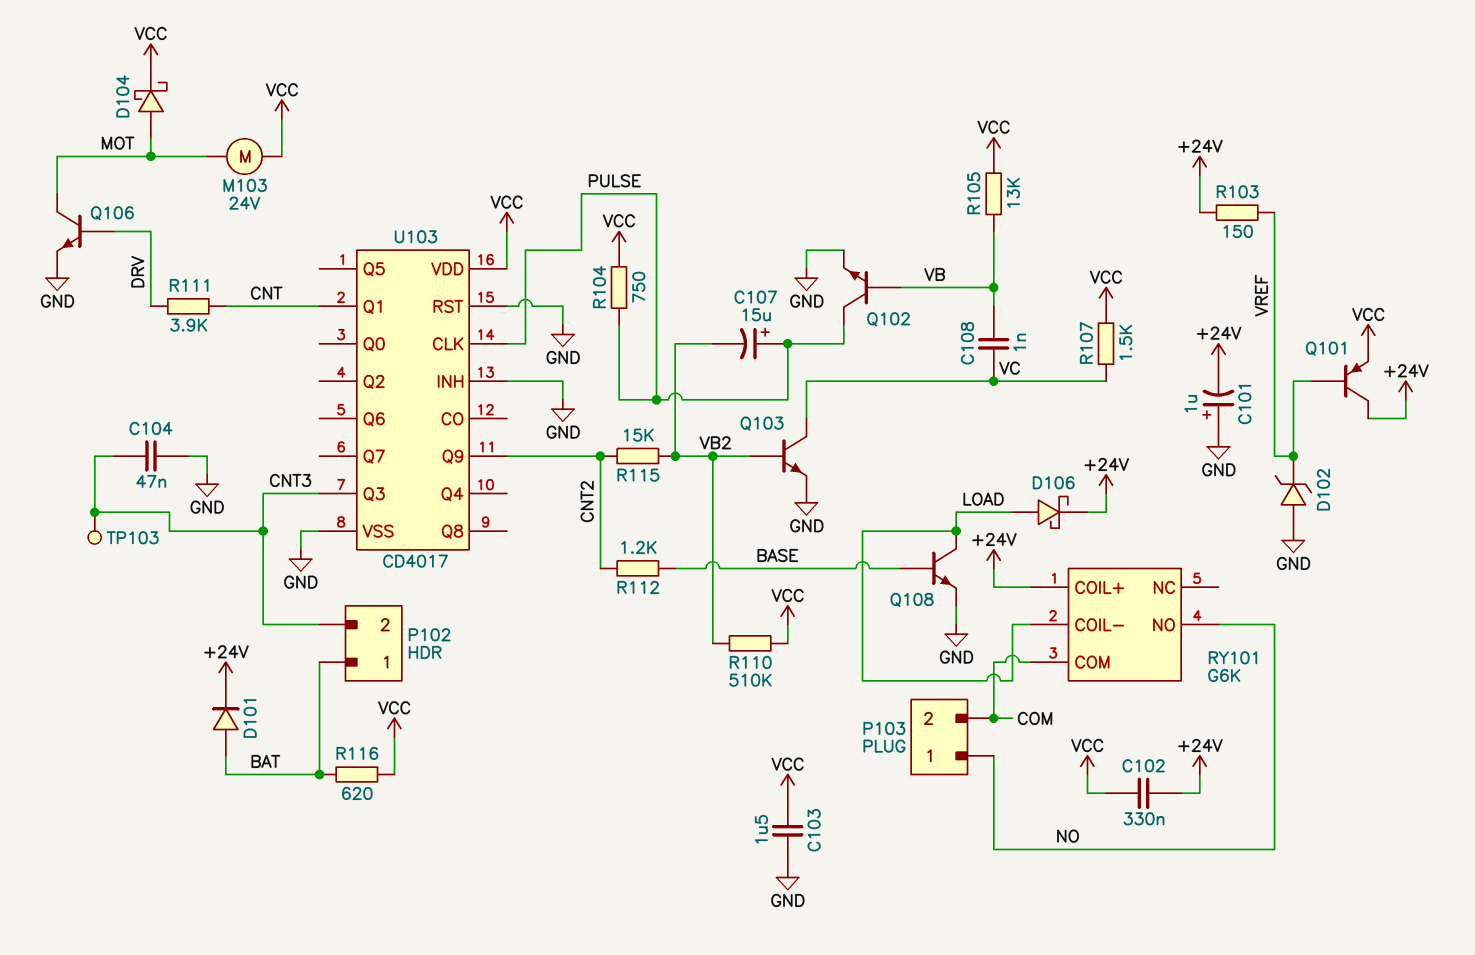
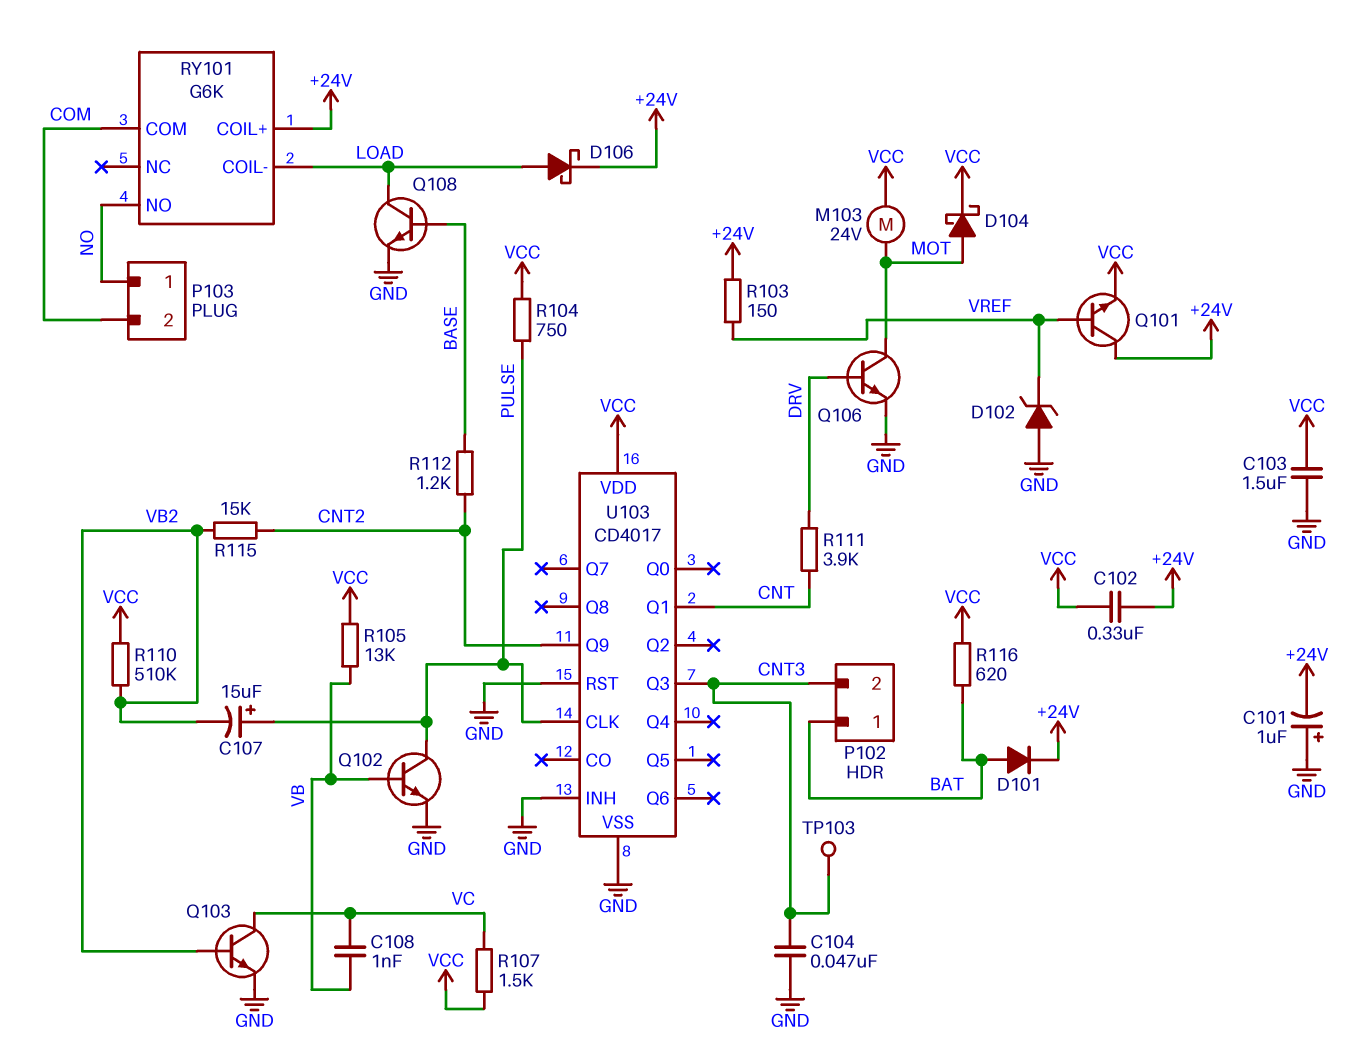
Q101: PNP (B VREF, C +24V, E VCC) -> NPN (B VREF, C +24V, E VCC)

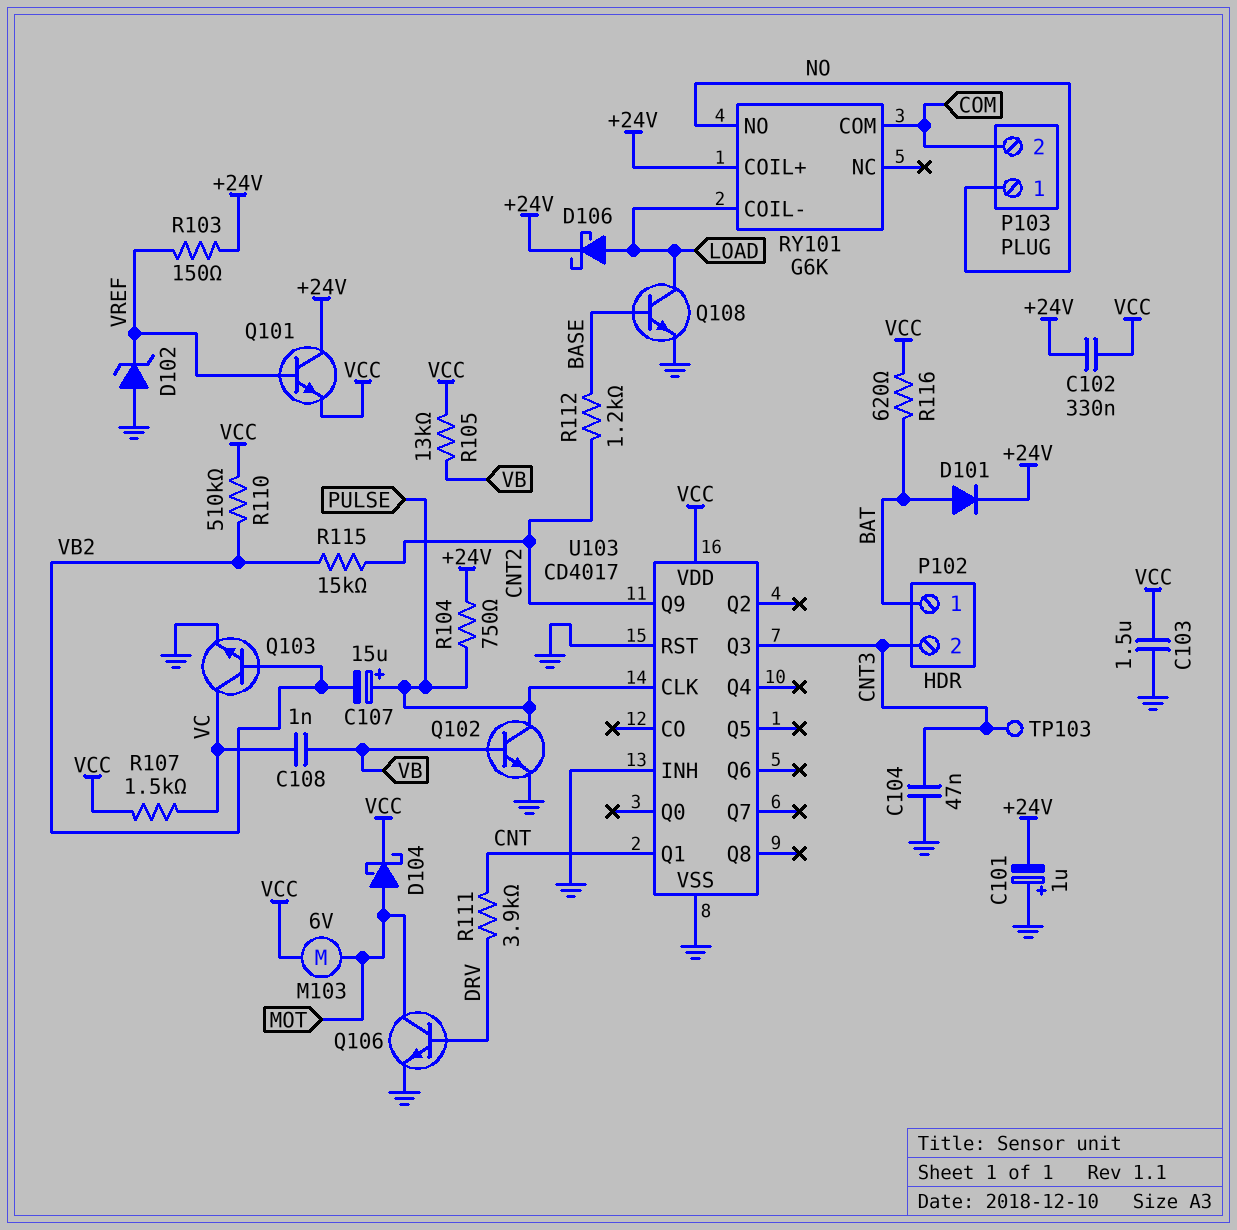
M103: motor 24V (MOT, VCC) -> motor 6V (MOT, VCC)
R104: 750 (PULSE, VCC) -> 750 (+24V, PULSE)

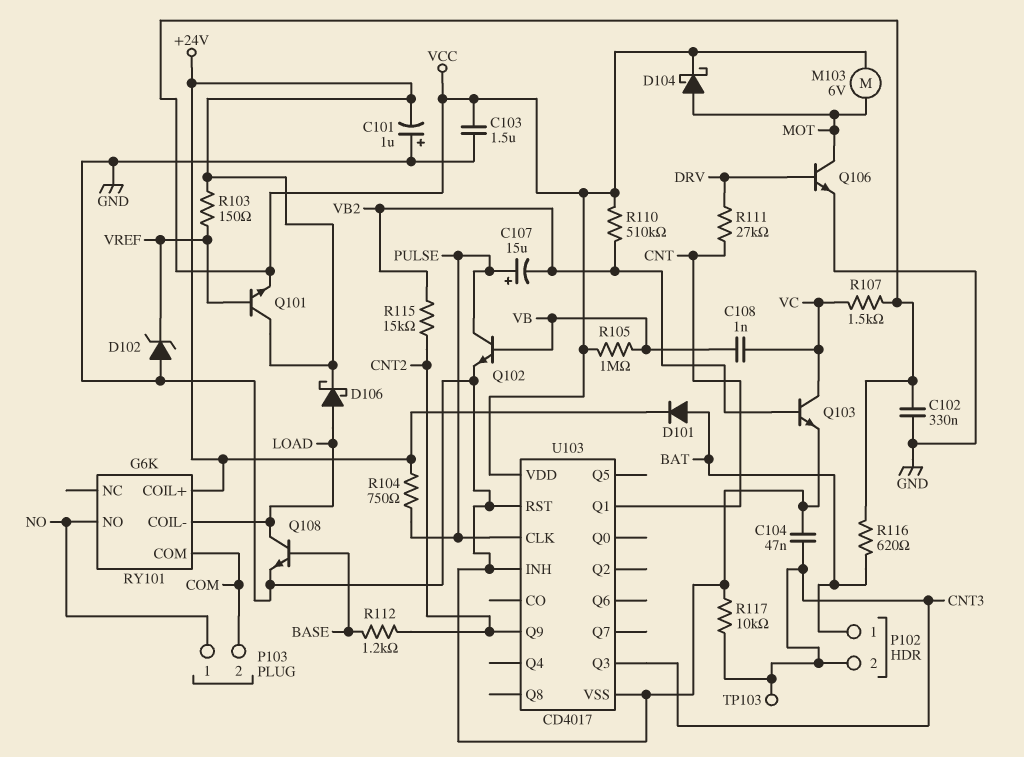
C102: 330nF (+24V, VCC) -> 330nF (GND, VCC)
R105: 13k (VB, VCC) -> 1M (VB, VCC)
R111: 3.9k (CNT, DRV) -> 27k (CNT, DRV)
R117: none -> 10k (CNT3, GND)

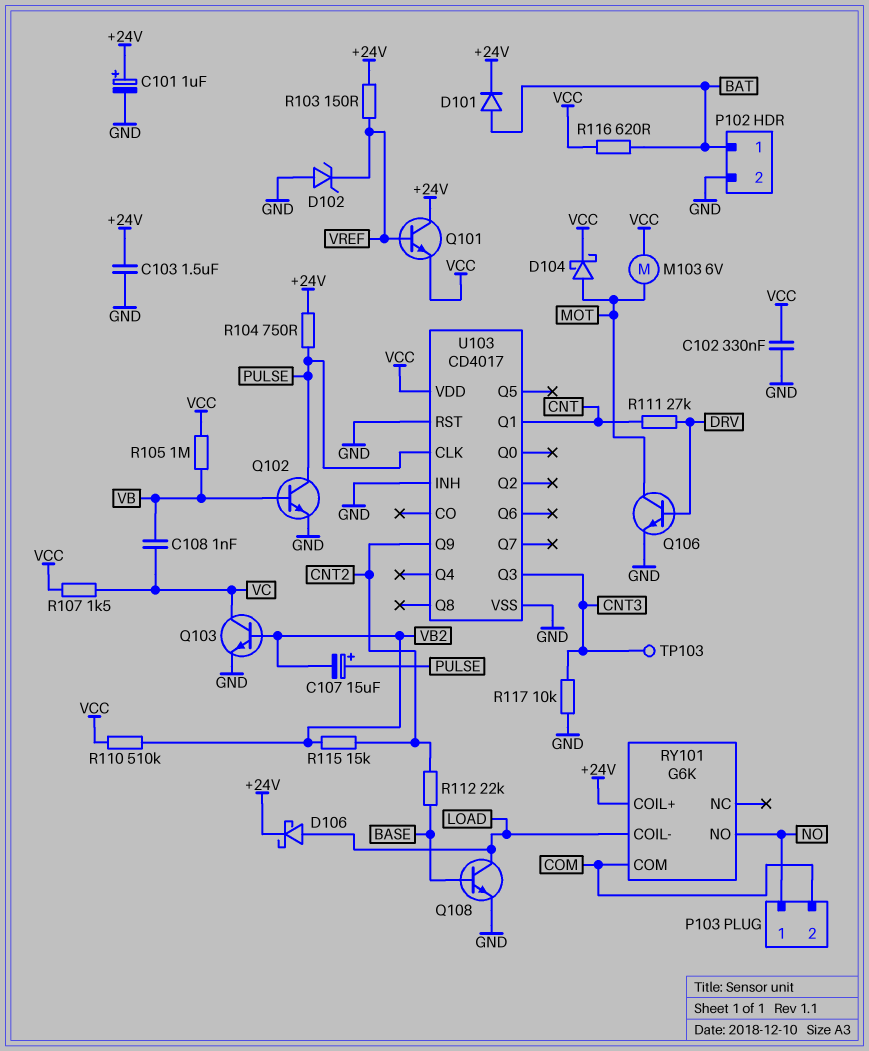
C101: 1uF (plus GND, minus +24V) -> 1uF (plus +24V, minus GND)
C103: 1.5uF (GND, VCC) -> 1.5uF (+24V, GND)
C104: 47nF (CNT3, GND) -> none
P102 pin 2: CNT3 -> GND
R112: 1.2k (BASE, CNT2) -> 22k (BASE, CNT2)

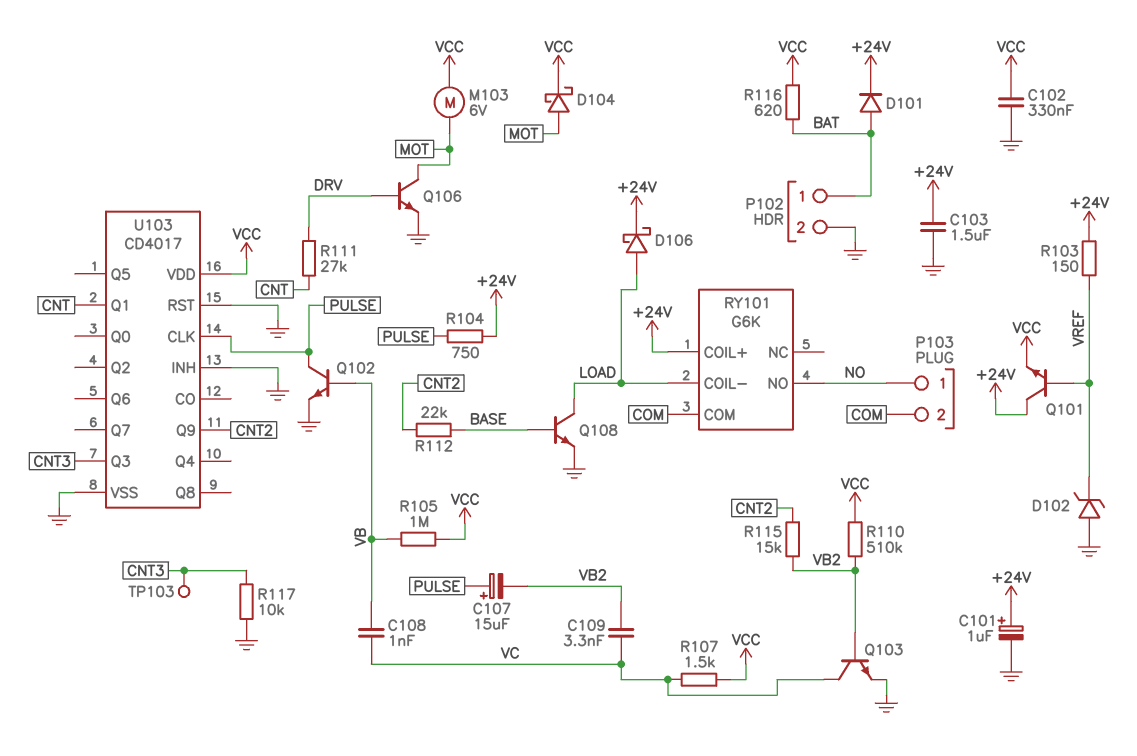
C109: none -> 3.3nF (VB2, VC)

